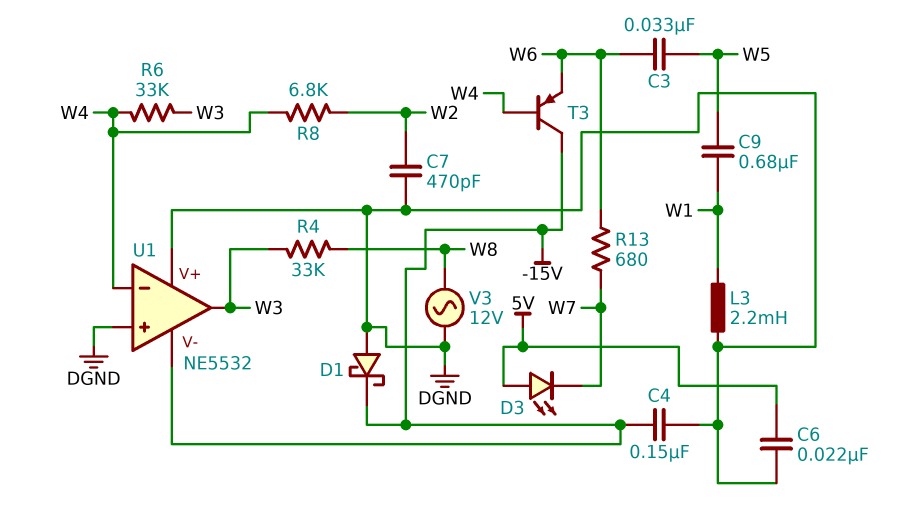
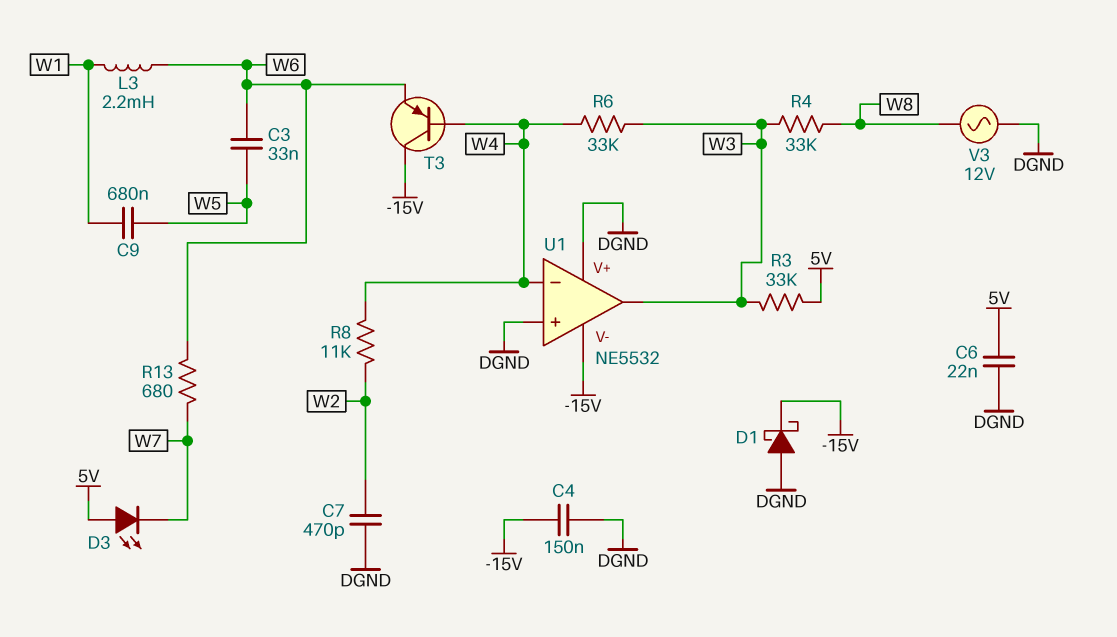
L3: 2.2mH (DGND, W1) -> 2.2mH (W1, W6)
R3: none -> 33k (5V, W3)
R8: 6.8k (W2, W4) -> 11k (W2, W4)

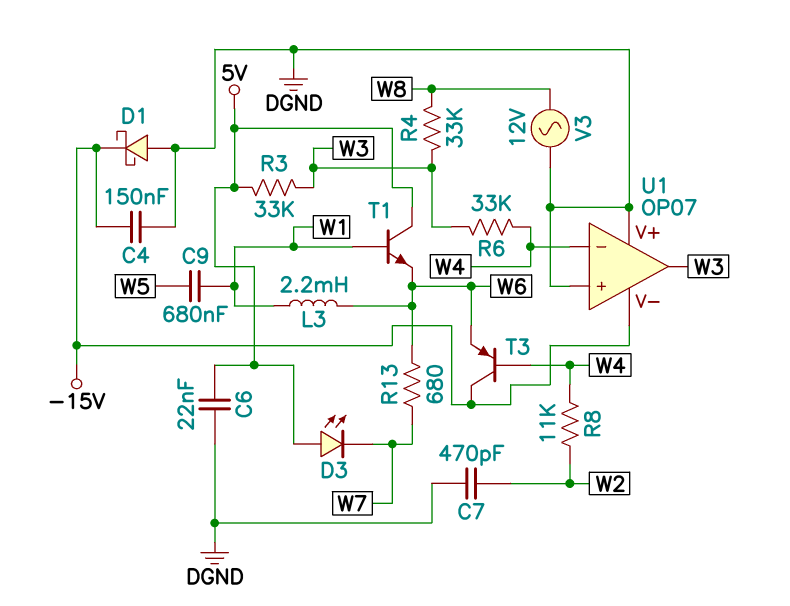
C3: 33nF (W5, W6) -> none
T1: none -> NPN (B W1, C 5V, E W6)
U1: NE5532 -> OP07

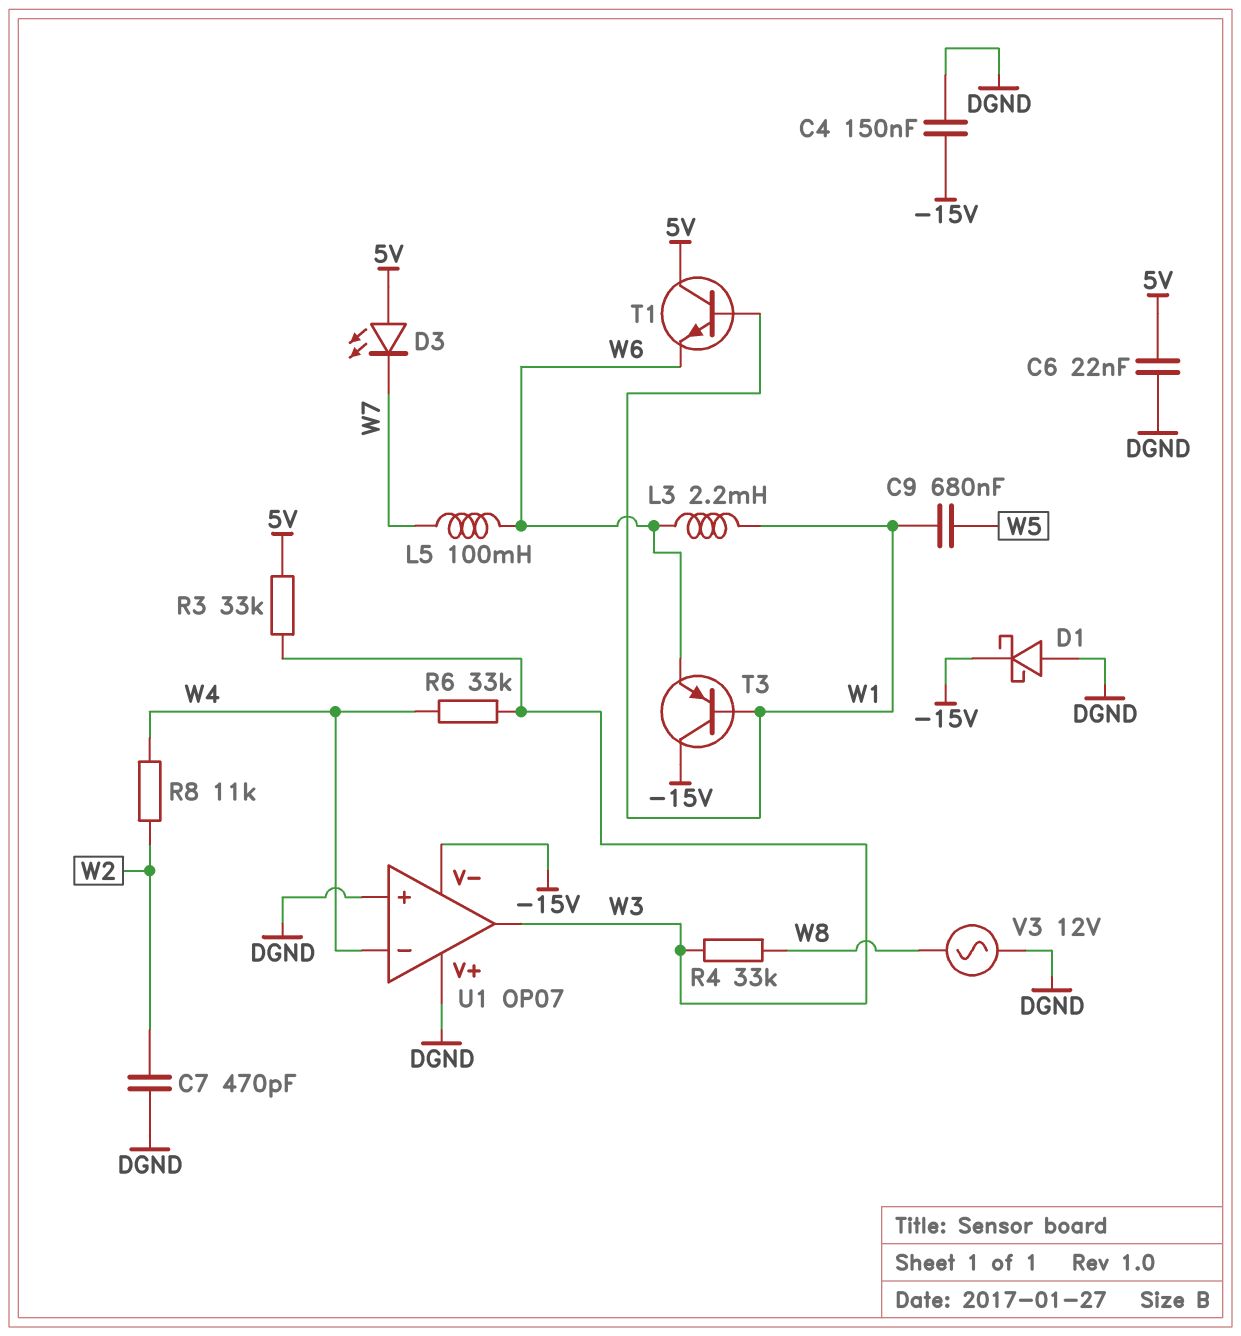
L5: none -> 100mH (W6, W7)
R13: 680 (W6, W7) -> none
T3: PNP (B W4, C -15V, E W6) -> PNP (B W1, C -15V, E W6)

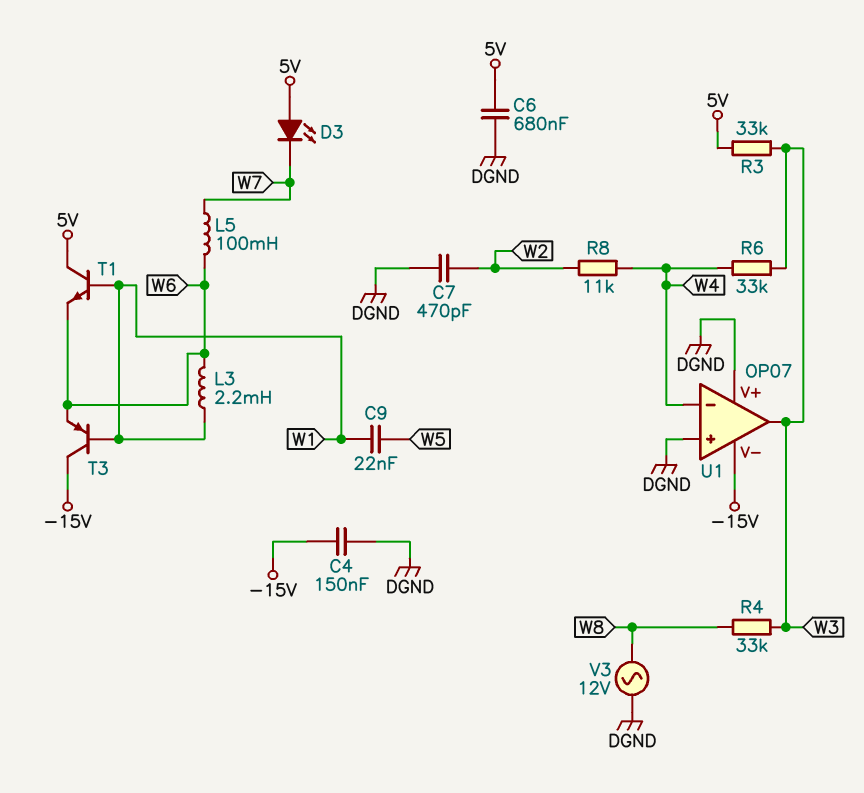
C6: 22nF (5V, DGND) -> 680nF (5V, DGND)
C9: 680nF (W1, W5) -> 22nF (W1, W5)
D1: schottky (A DGND, K -15V) -> none

